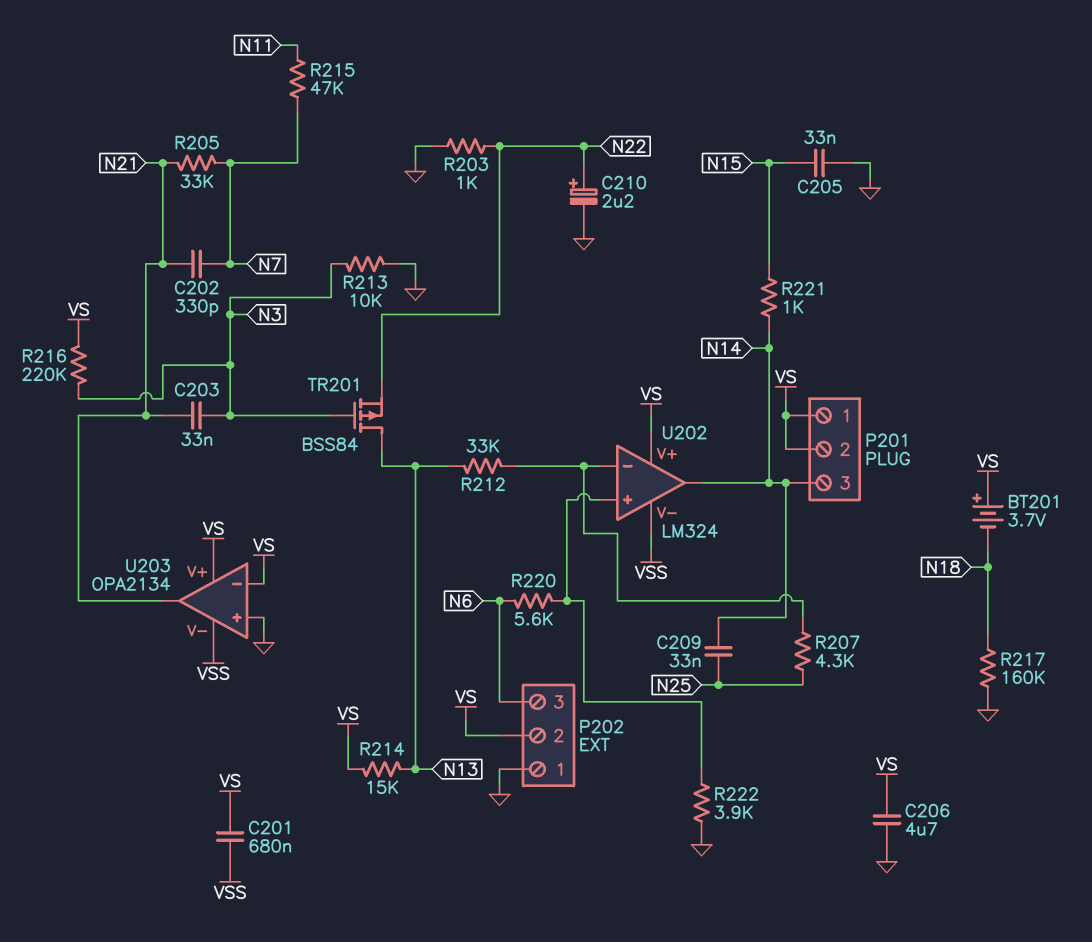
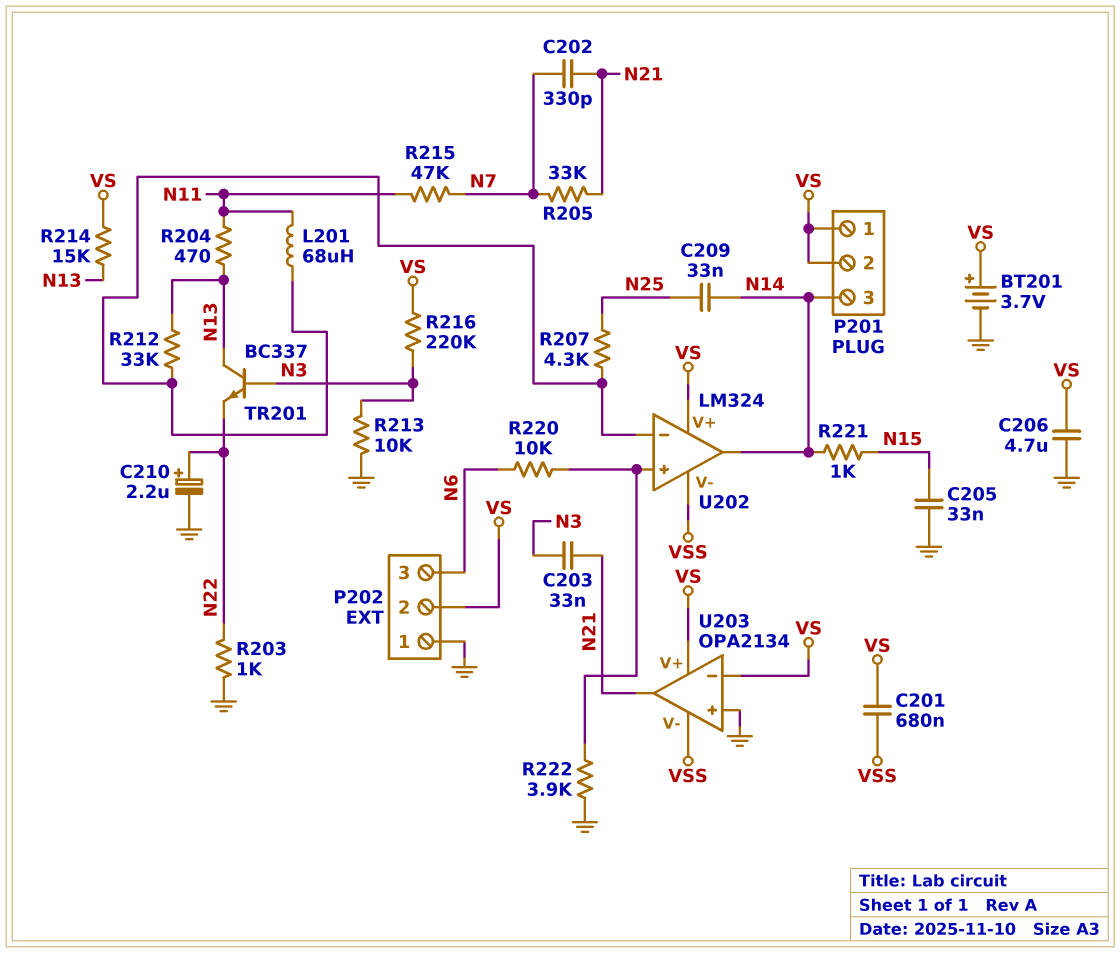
BT201: 3.7V (plus VS, minus N18) -> 3.7V (plus VS, minus GND)
L201: none -> 68uH (N11, U202/in-)
R204: none -> 470 (N11, N13)
R217: 160k (GND, N18) -> none
R220: 5.6k (N6, U202/in+) -> 10k (N6, U202/in+)
TR201: PMOS BSS84 (G N3, D N13, S N22) -> NPN BC337 (B N3, C N13, E N22)

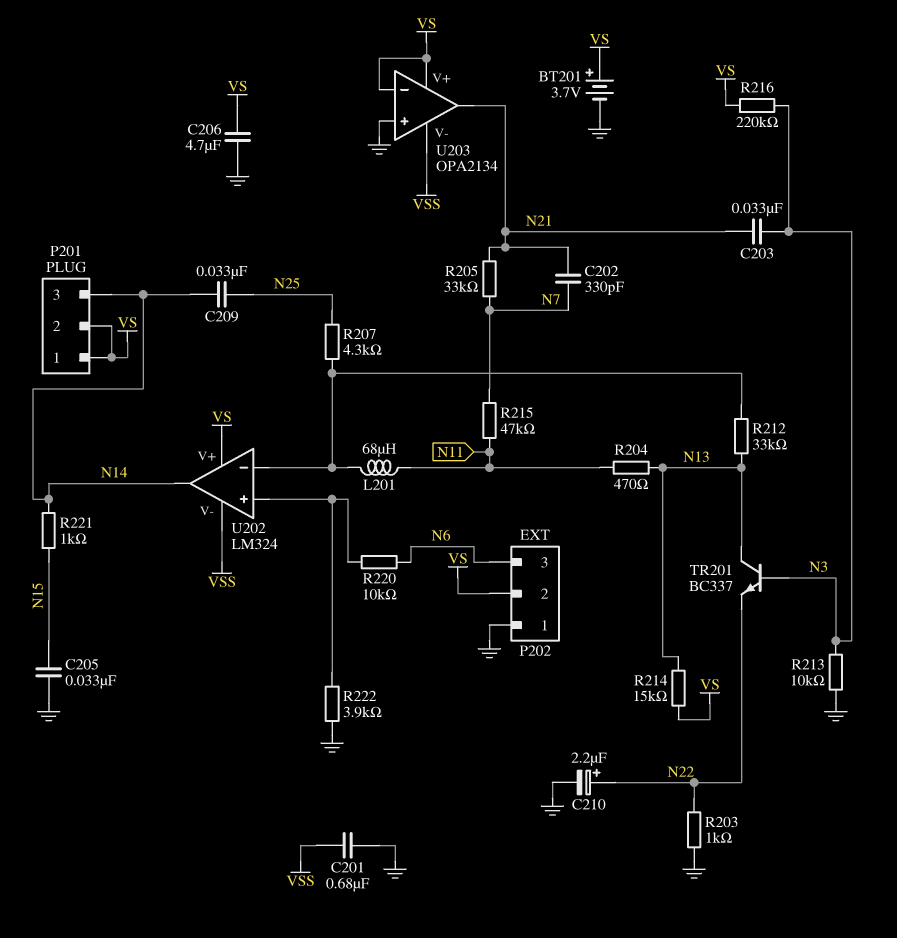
C201: 680nF (VS, VSS) -> 680nF (GND, VSS)

